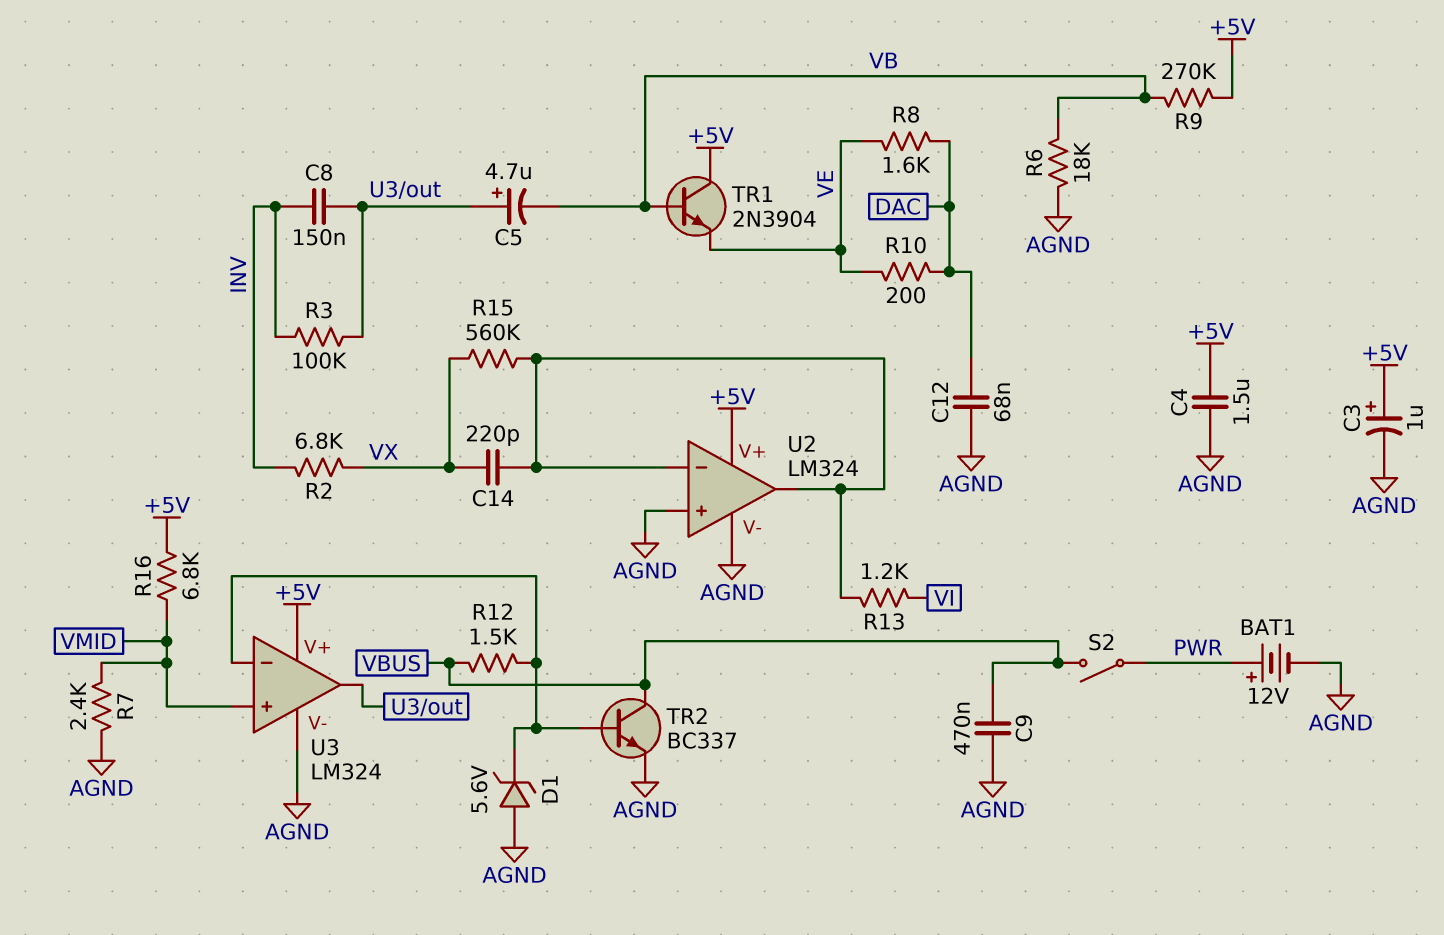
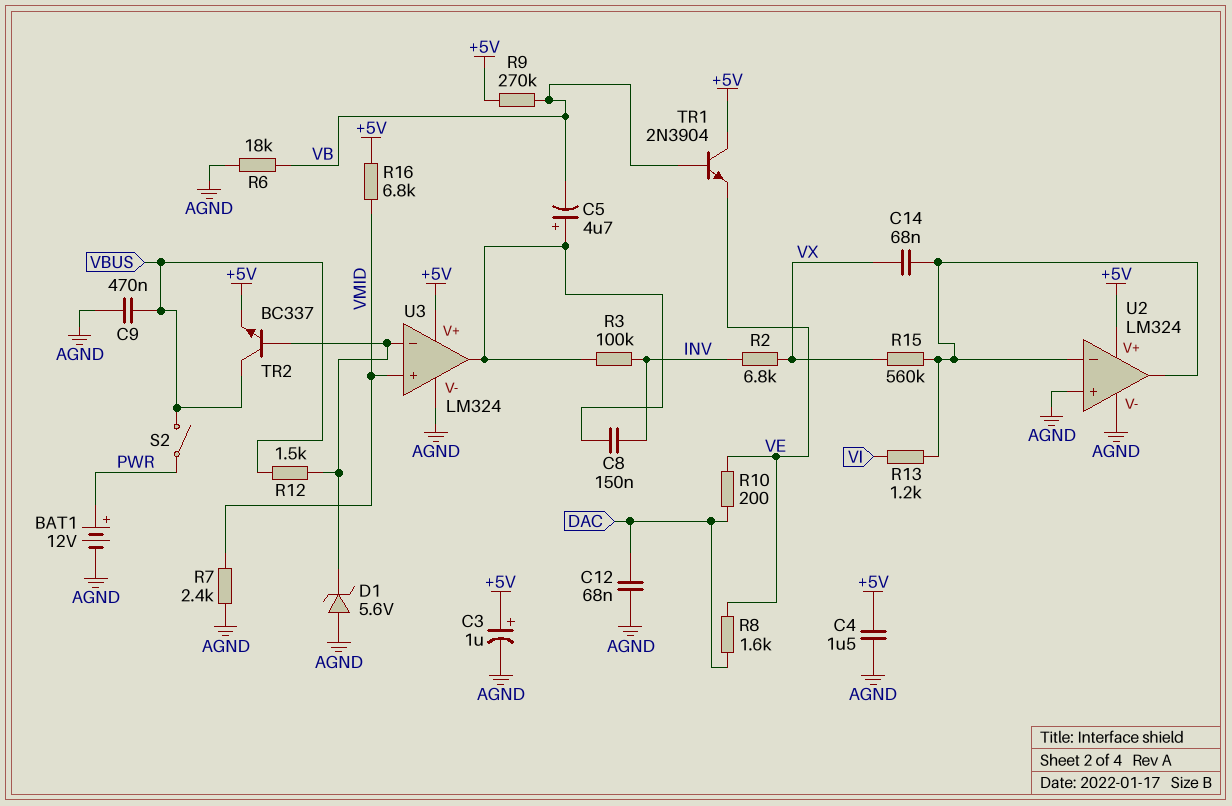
C14: 220pF (U2/in-, VX) -> 68nF (U2/in-, VX)
TR2: NPN BC337 (B U3/in-, C VBUS, E AGND) -> NPN BC337 (B U3/in-, C VBUS, E +5V)

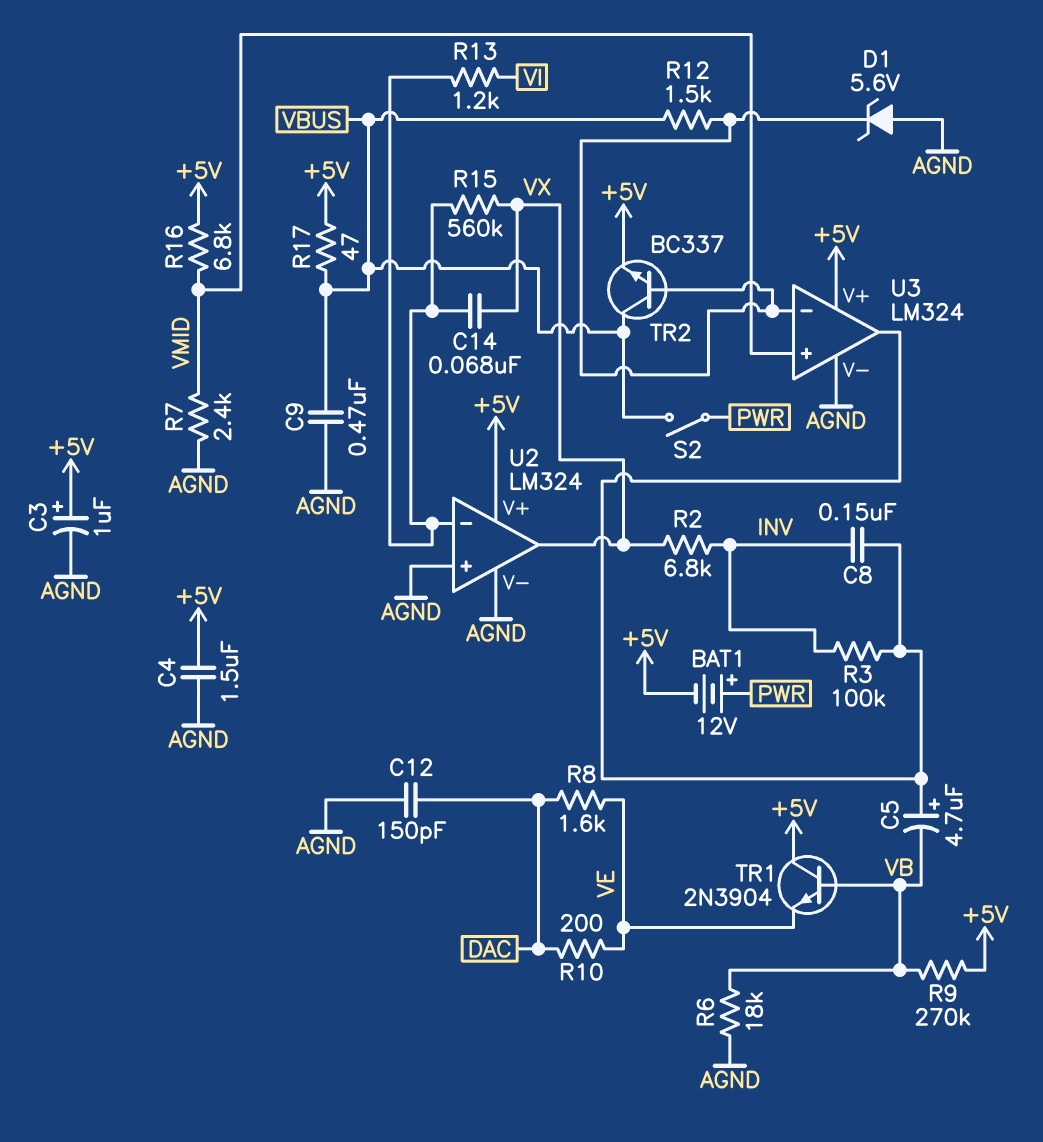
BAT1: 12V (plus PWR, minus AGND) -> 12V (plus PWR, minus +5V)
C12: 68nF (AGND, DAC) -> 150pF (AGND, DAC)
R17: none -> 47 (+5V, VBUS)
U2 pin out: U2/in- -> VX

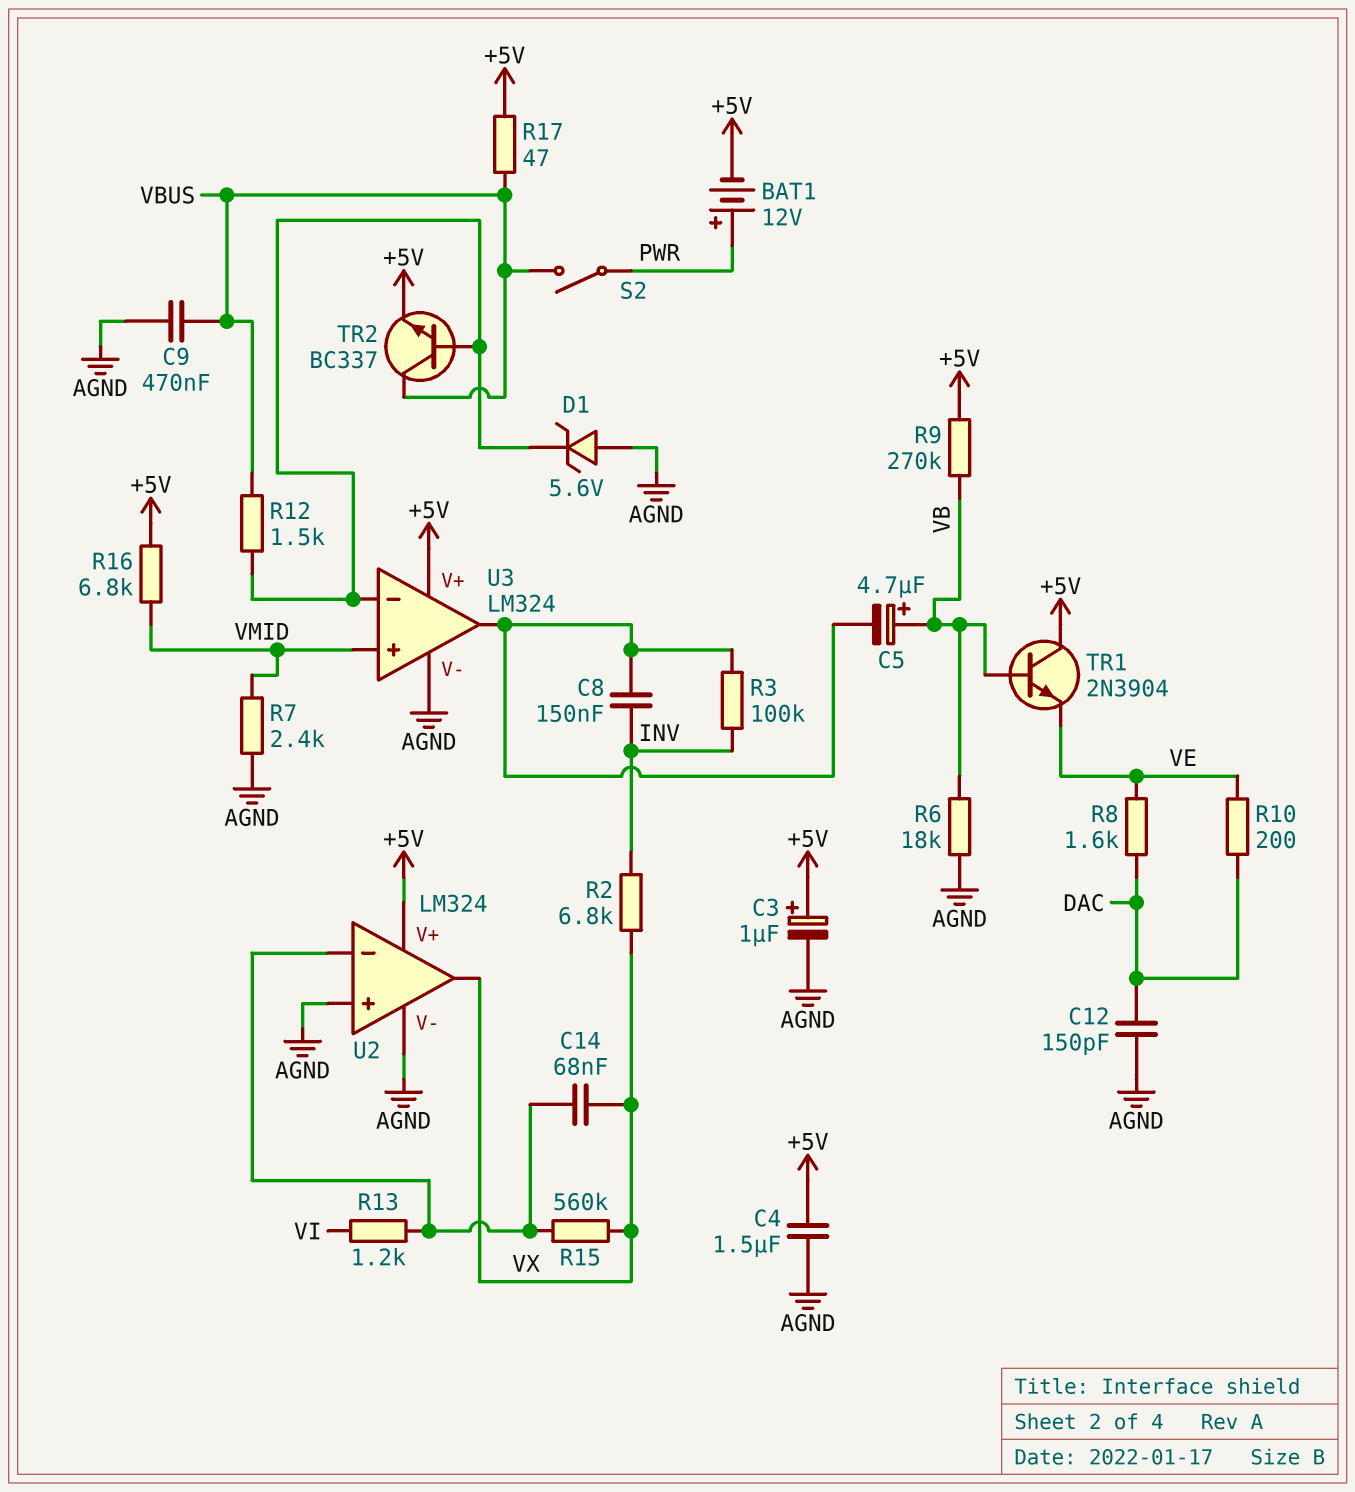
C5: 4.7uF (plus U3/out, minus VB) -> 4.7uF (plus VB, minus U3/out)

